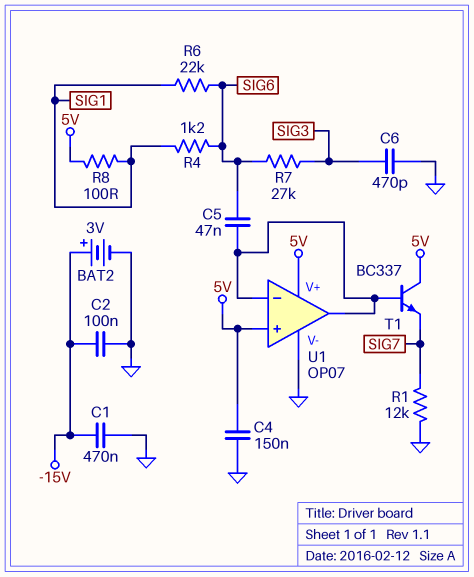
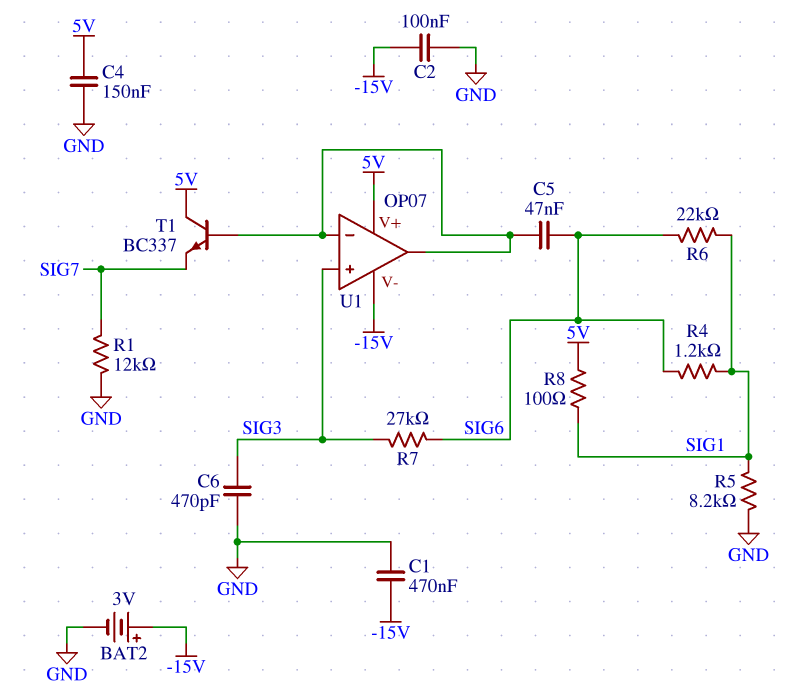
R5: none -> 8.2k (GND, SIG1)
U1 pin V-: GND -> -15V
U1 pin in+: 5V -> SIG3

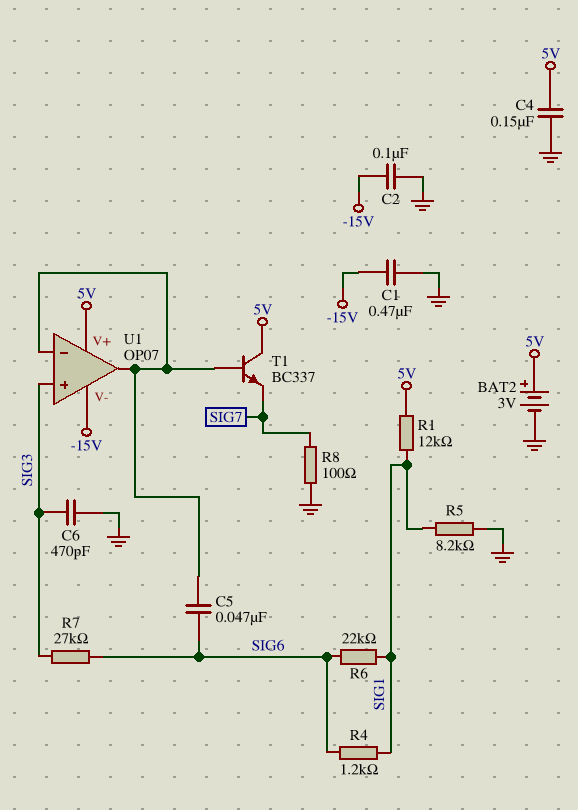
BAT2: 3V (plus -15V, minus GND) -> 3V (plus 5V, minus GND)
R1: 12k (GND, SIG7) -> 12k (5V, SIG1)
R8: 100 (5V, SIG1) -> 100 (GND, SIG7)

